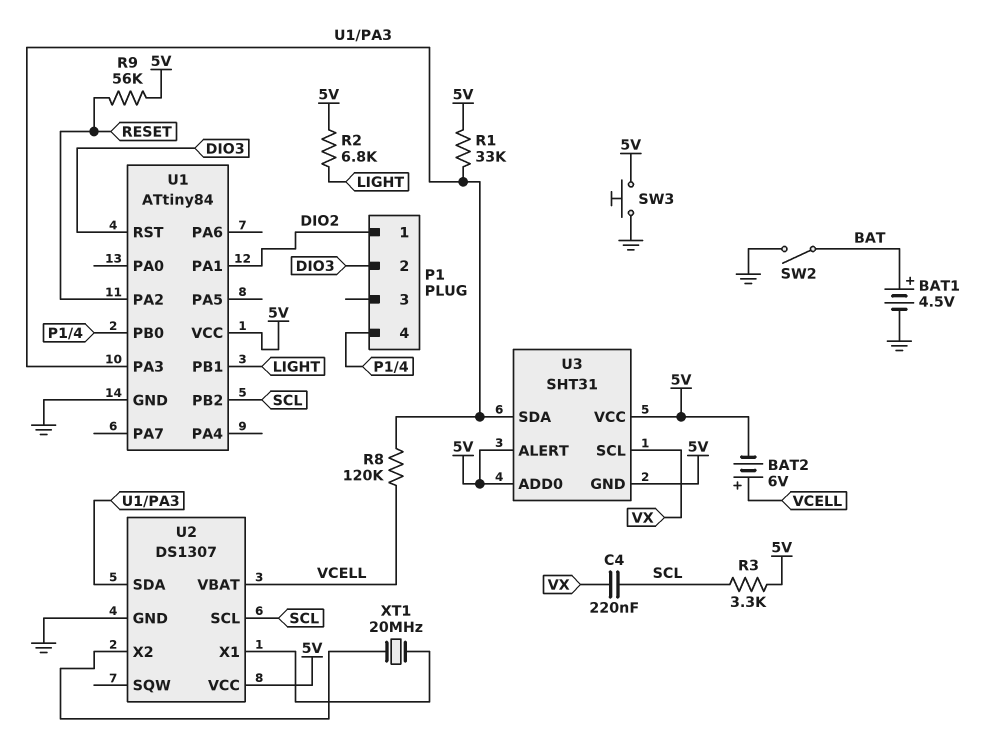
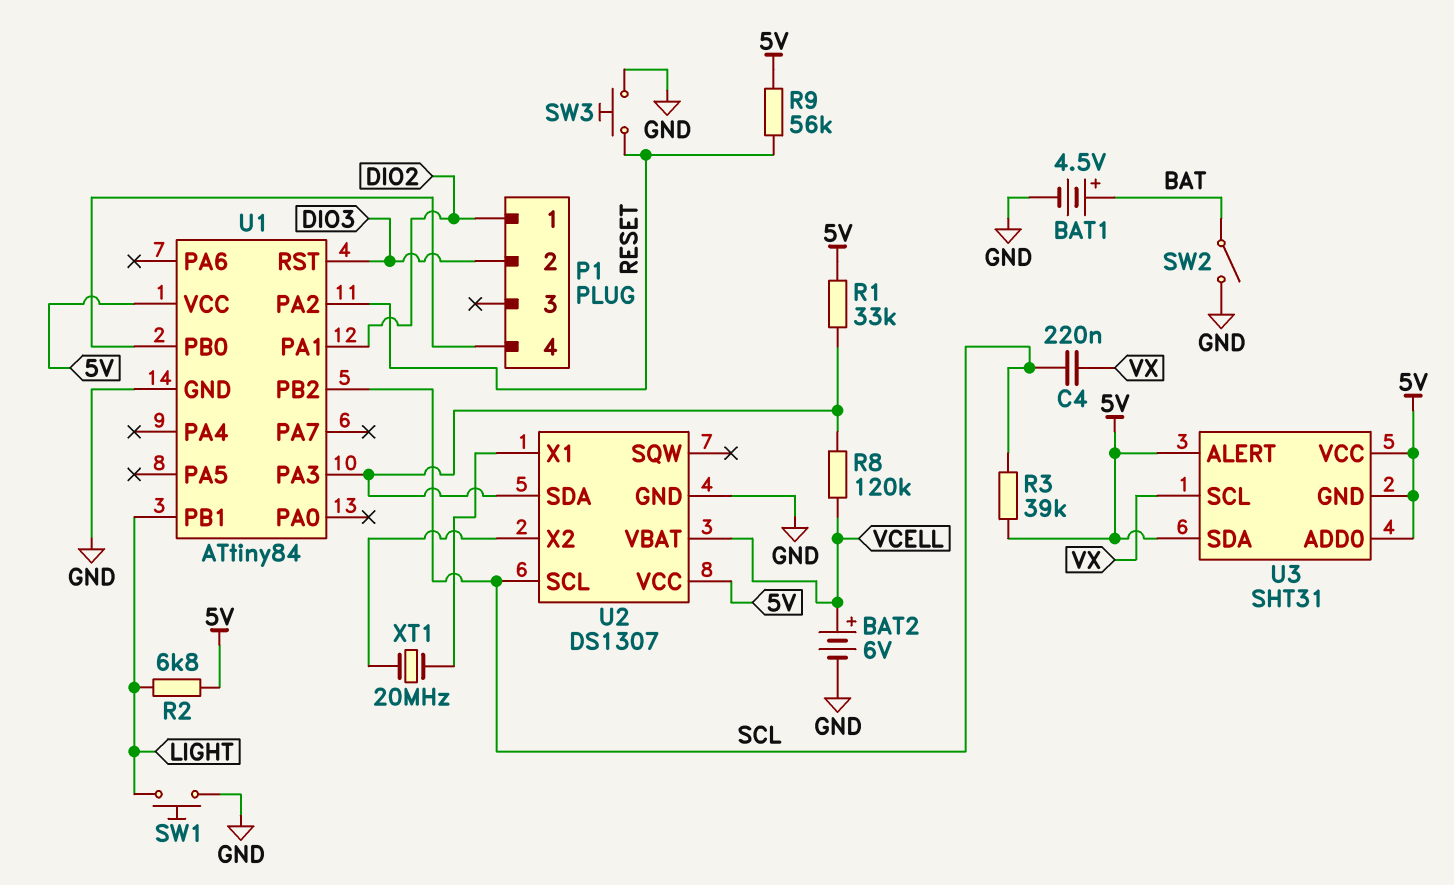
BAT2: 6V (plus VCELL, minus 5V) -> 6V (plus VCELL, minus GND)
R3: 3.3k (5V, SCL) -> 39k (5V, SCL)
SW1: none -> button (GND, LIGHT)
SW3: button (5V, GND) -> button (GND, RESET)
U3 pin SDA: U1/PA3 -> 5V

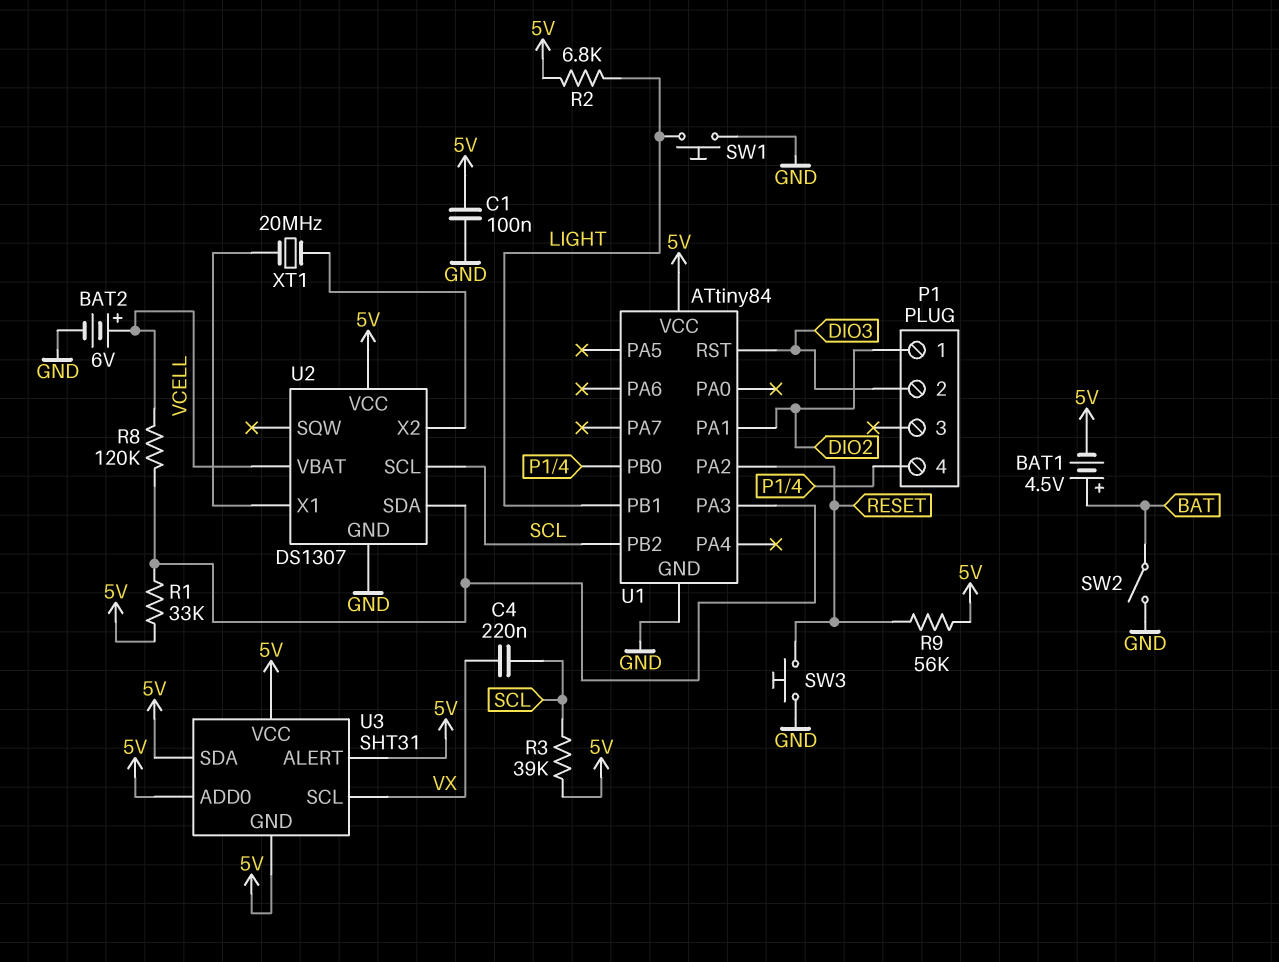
BAT1: 4.5V (plus BAT, minus GND) -> 4.5V (plus BAT, minus 5V)
C1: none -> 100nF (5V, GND)

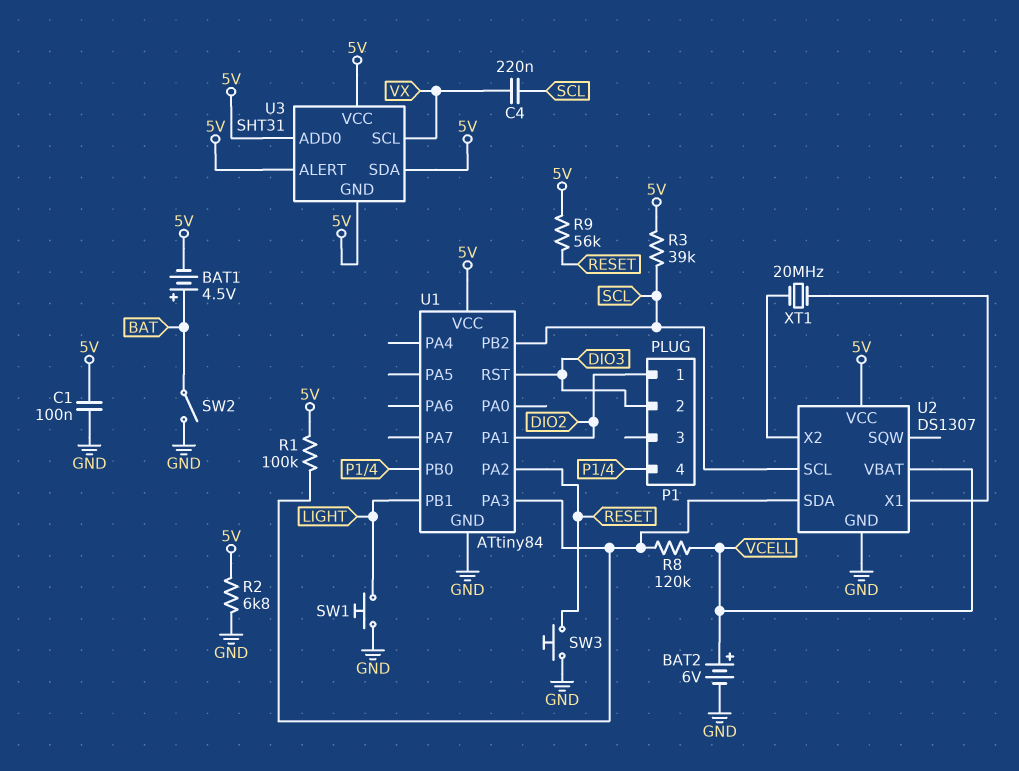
R1: 33k (5V, U1/PA3) -> 100k (5V, U1/PA3)
R2: 6.8k (5V, LIGHT) -> 6.8k (5V, GND)

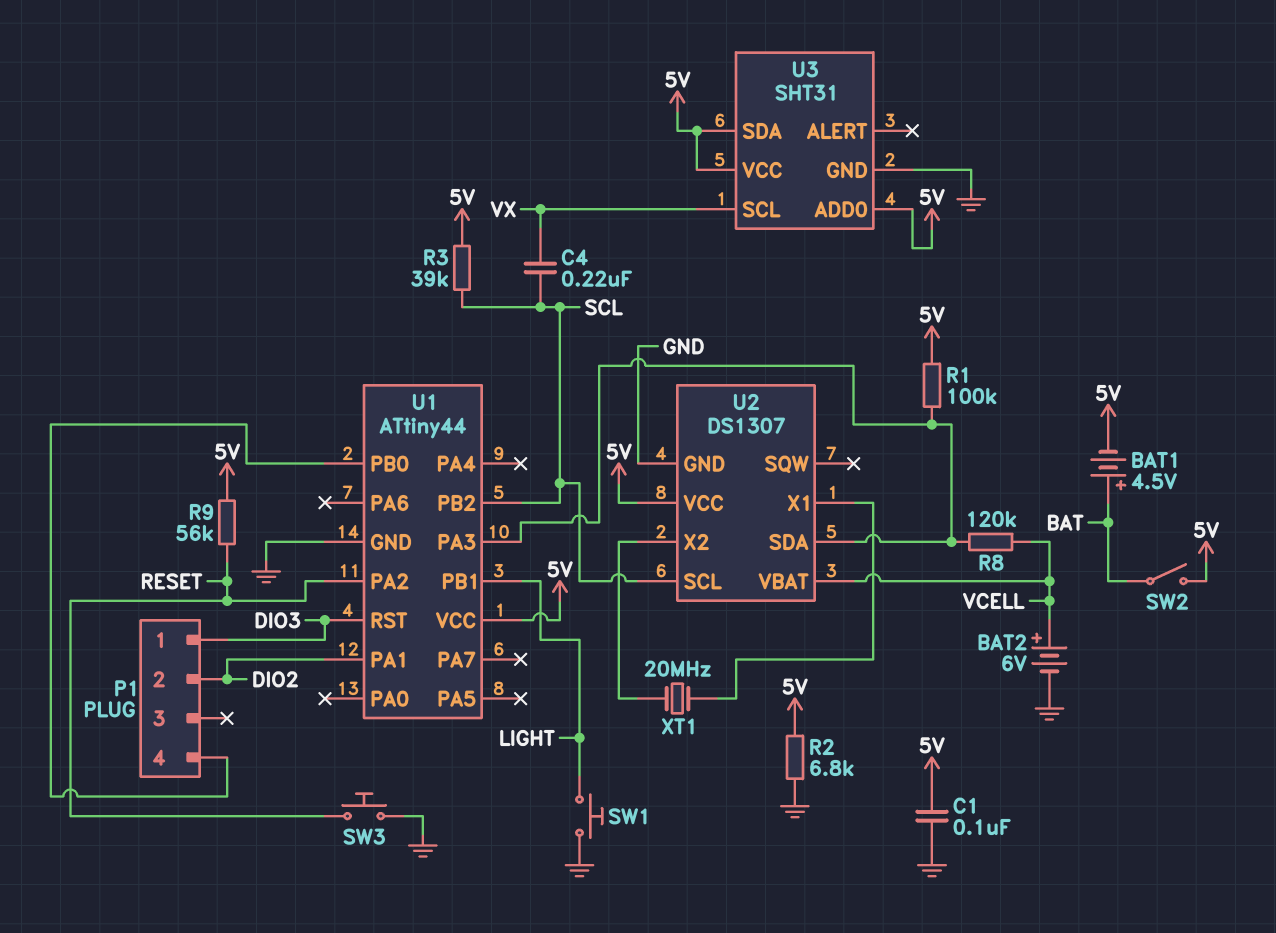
P1 pin 1: DIO2 -> DIO3
P1 pin 2: DIO3 -> DIO2
SW2: switch (BAT, GND) -> switch (5V, BAT)
U1: ATtiny84 -> ATtiny44
U3 pin ALERT: 5V -> none
U3 pin GND: 5V -> GND

